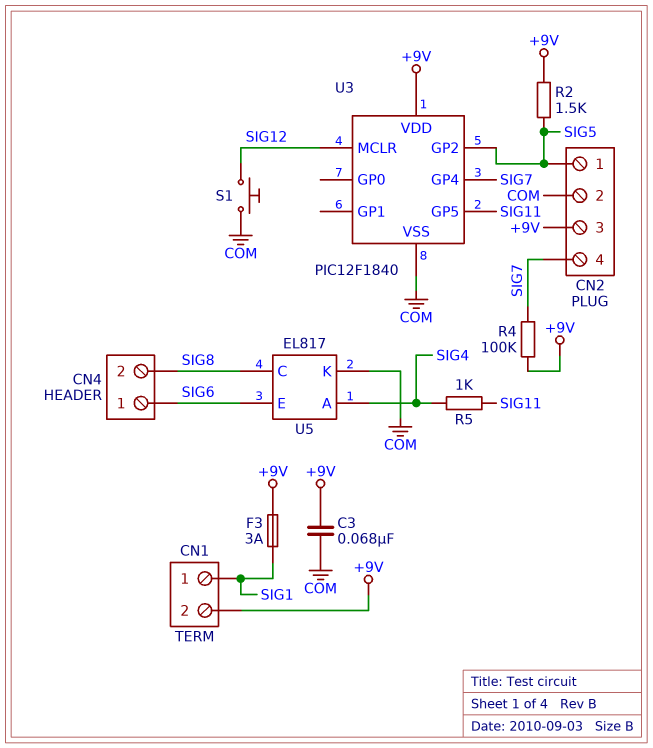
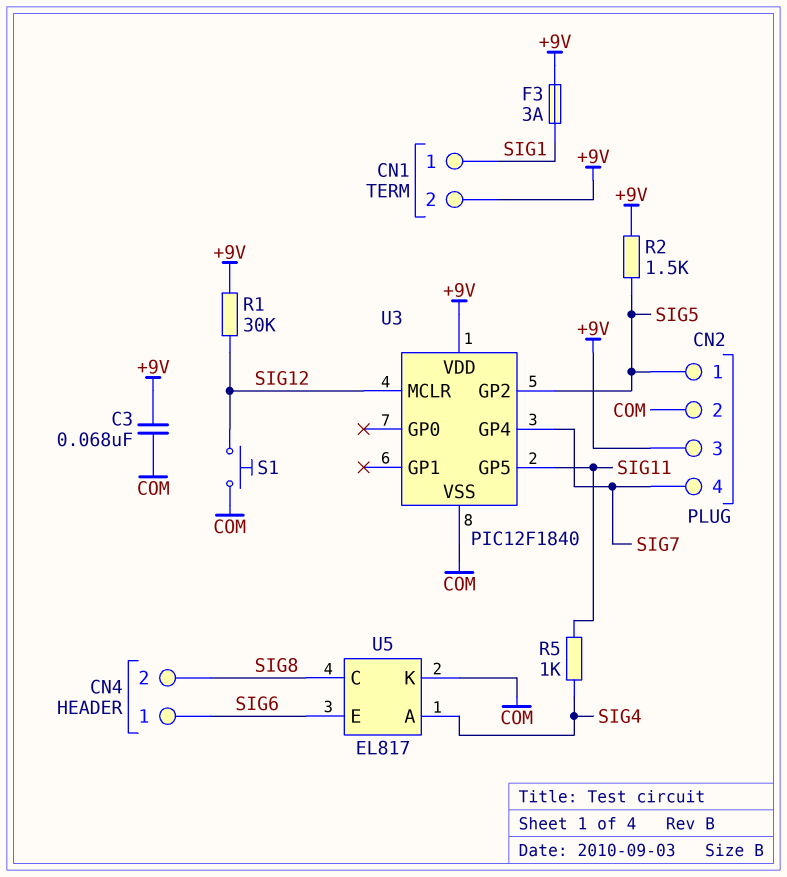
R1: none -> 30k (+9V, SIG12)
R4: 100k (+9V, SIG7) -> none

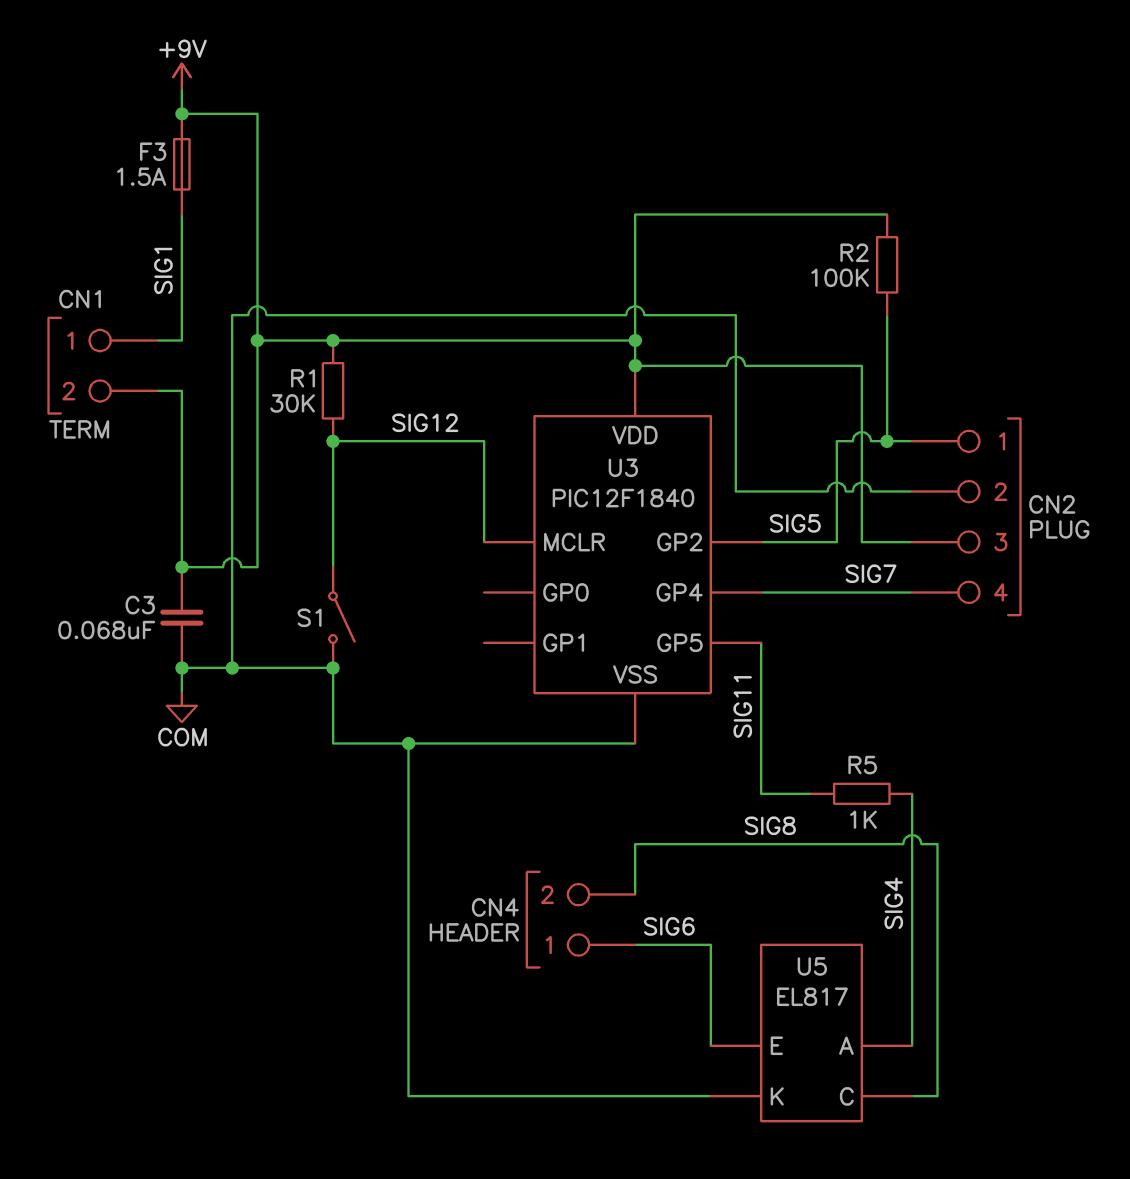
F3: 3A (+9V, SIG1) -> 1.5A (+9V, SIG1)
R2: 1.5k (+9V, SIG5) -> 100k (+9V, SIG5)
S1: button (COM, SIG12) -> switch (COM, SIG12)

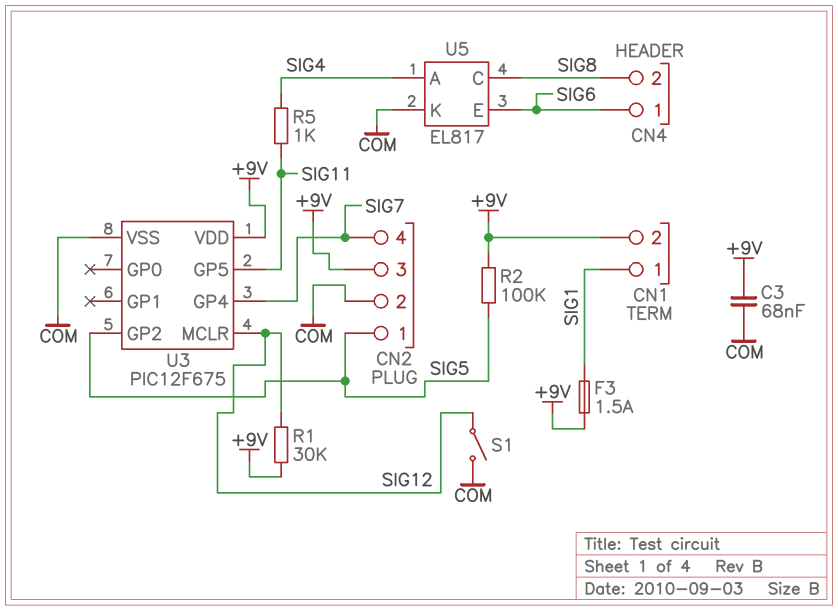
U3: PIC12F1840 -> PIC12F675

